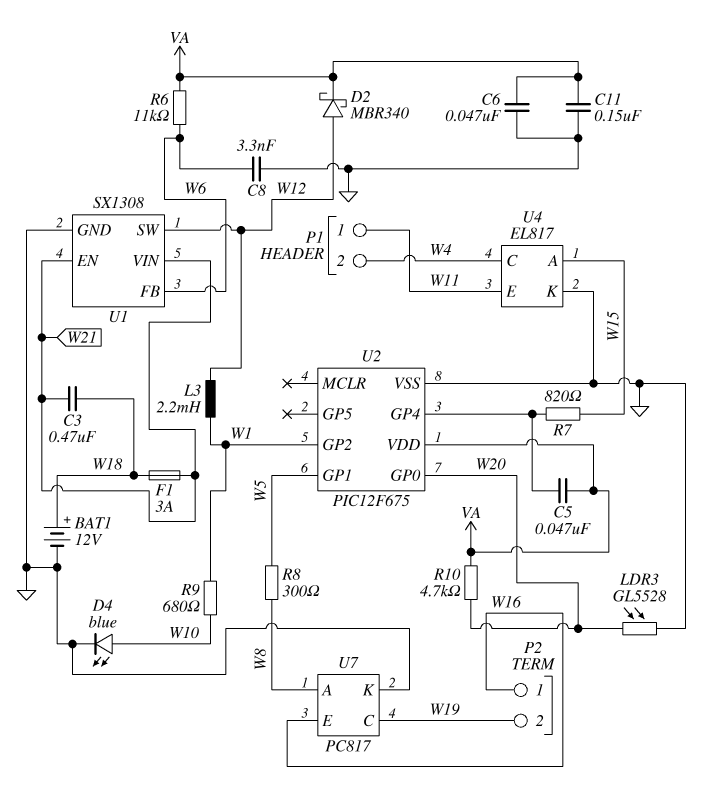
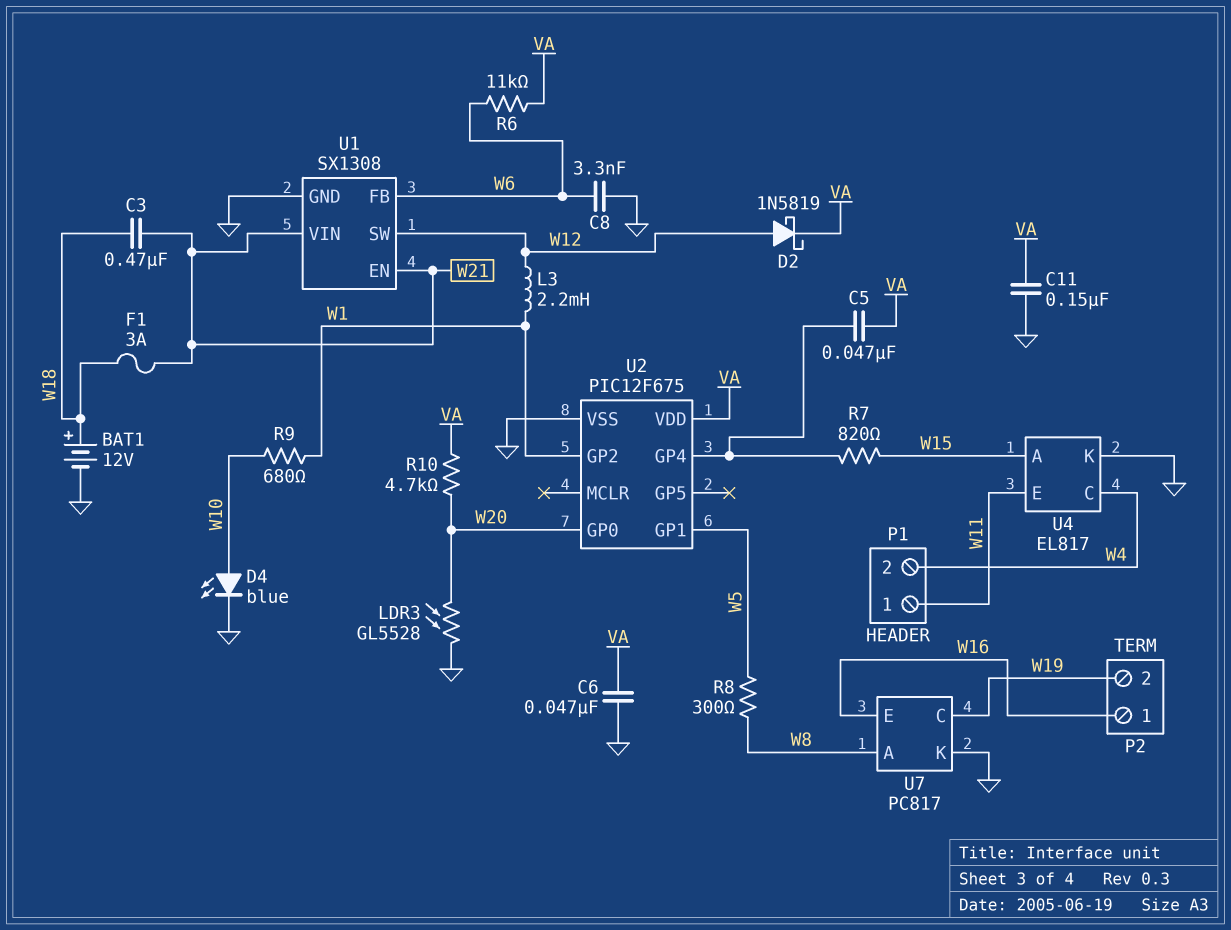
D2: schottky MBR340 (A W12, K VA) -> schottky 1N5819 (A W12, K VA)

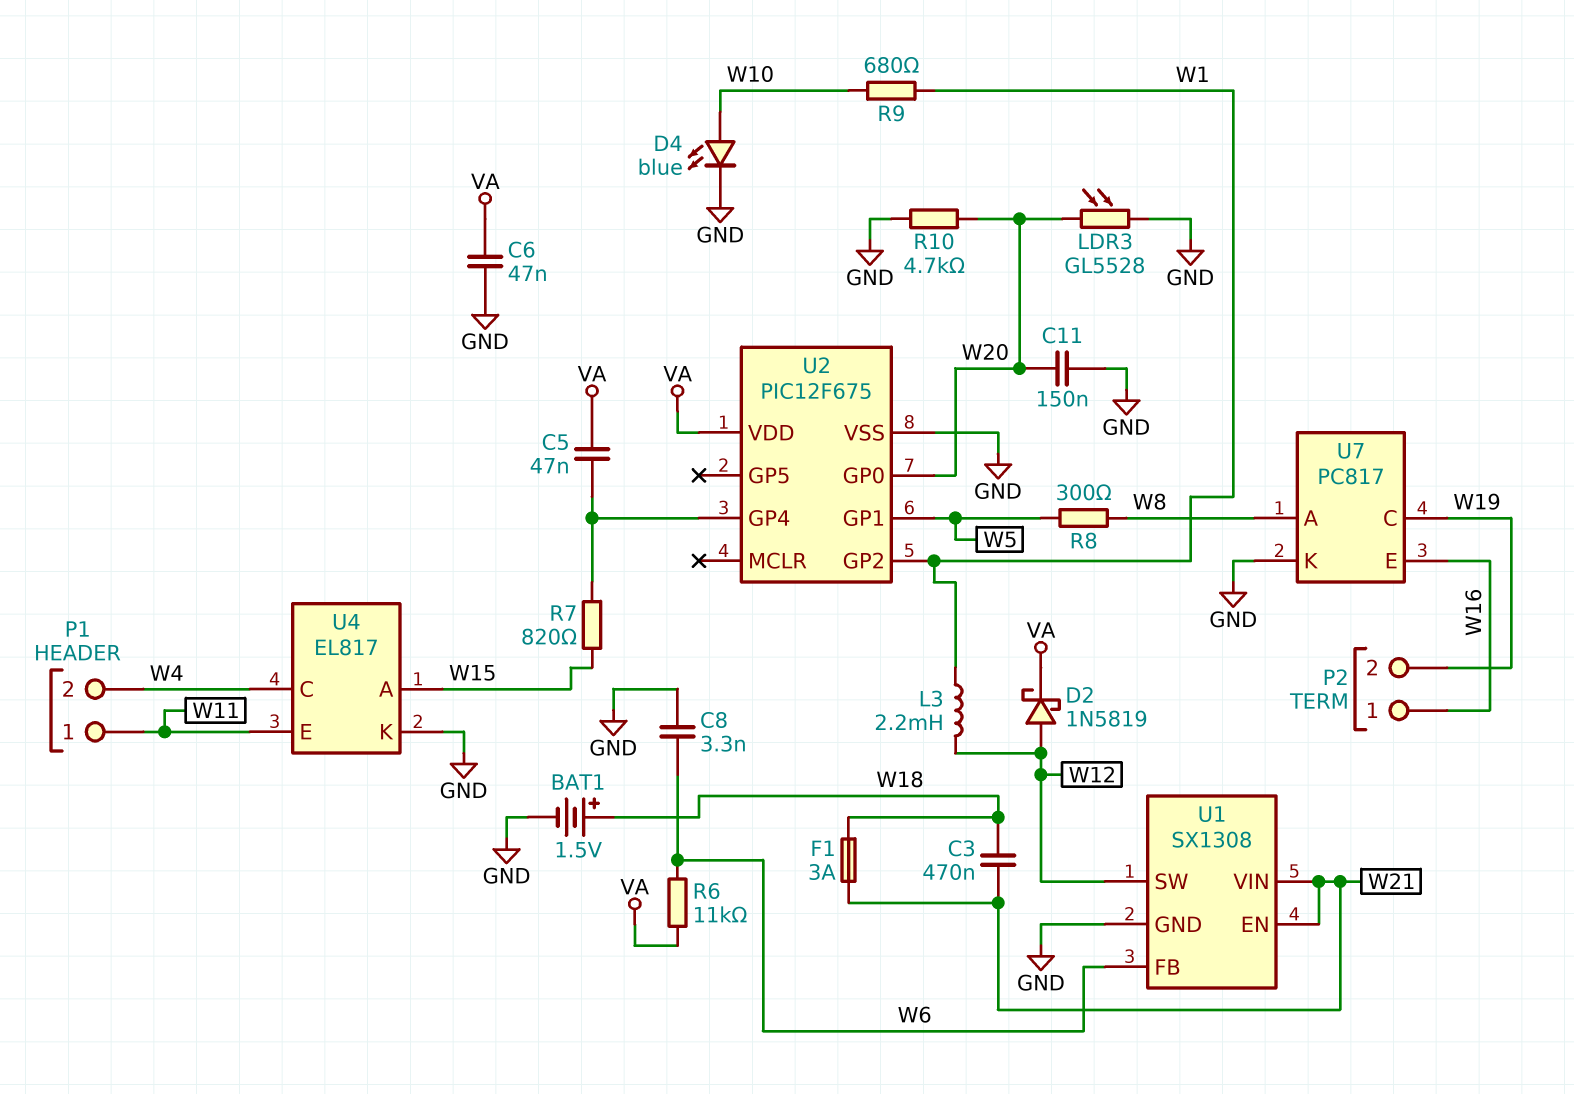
BAT1: 12V (plus W18, minus GND) -> 1.5V (plus W18, minus GND)
C11: 150nF (GND, VA) -> 150nF (GND, W20)
R10: 4.7k (VA, W20) -> 4.7k (GND, W20)

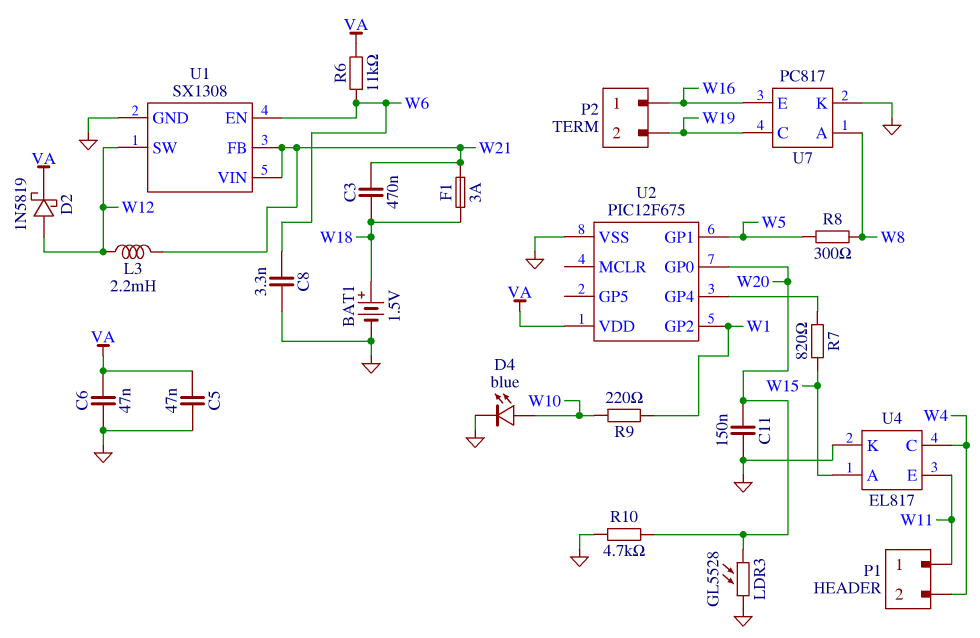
C5: 47nF (U2/GP4, VA) -> 47nF (GND, VA)
L3: 2.2mH (W1, W12) -> 2.2mH (W12, W21)
R9: 680 (W1, W10) -> 220 (W1, W10)
U1 pin EN: W21 -> W6
U1 pin FB: W6 -> W21

